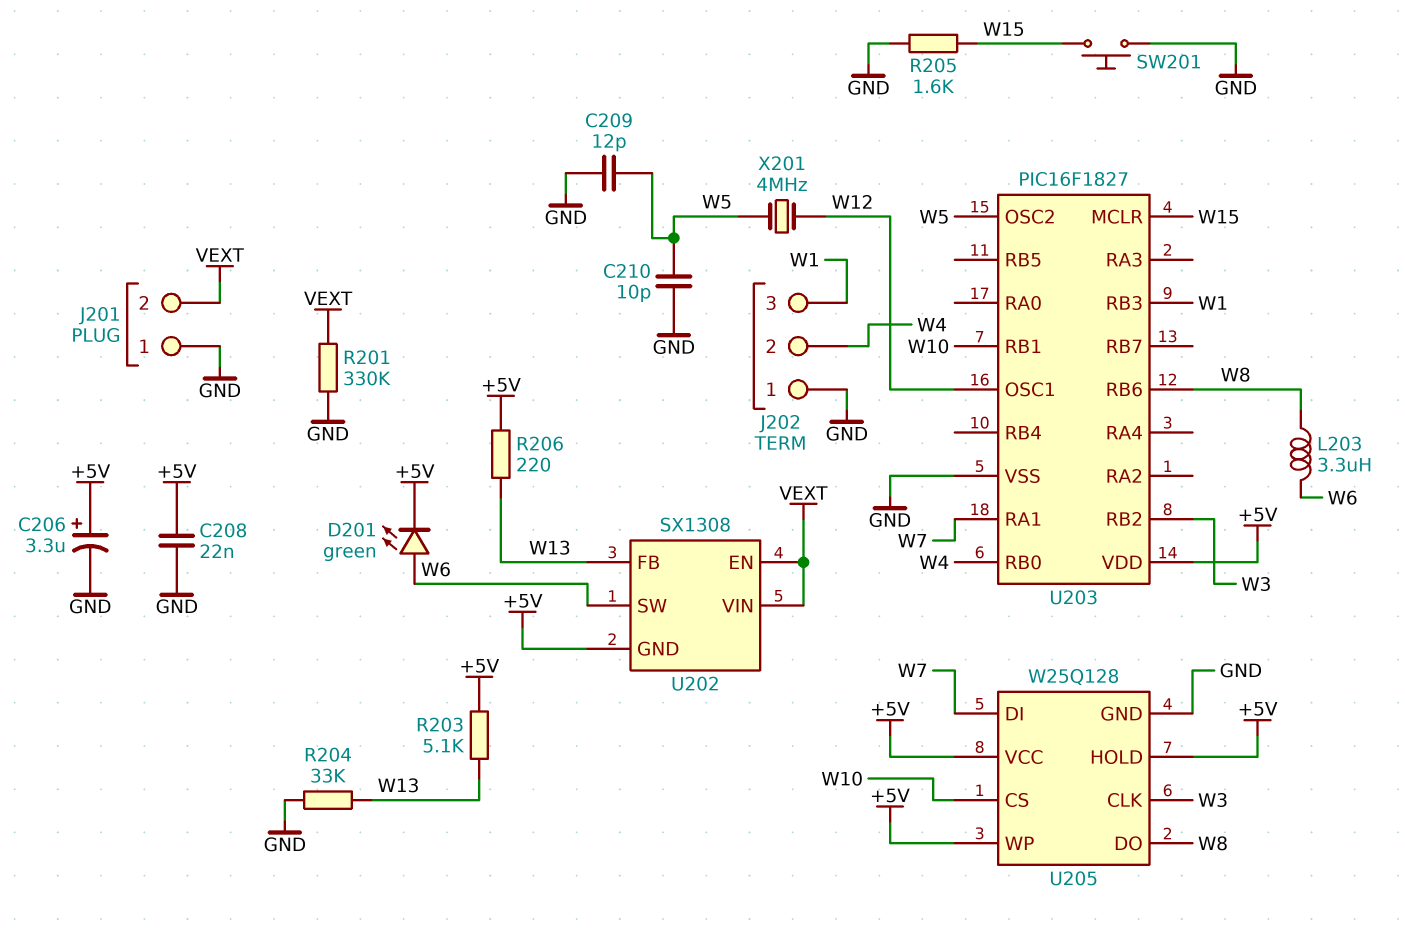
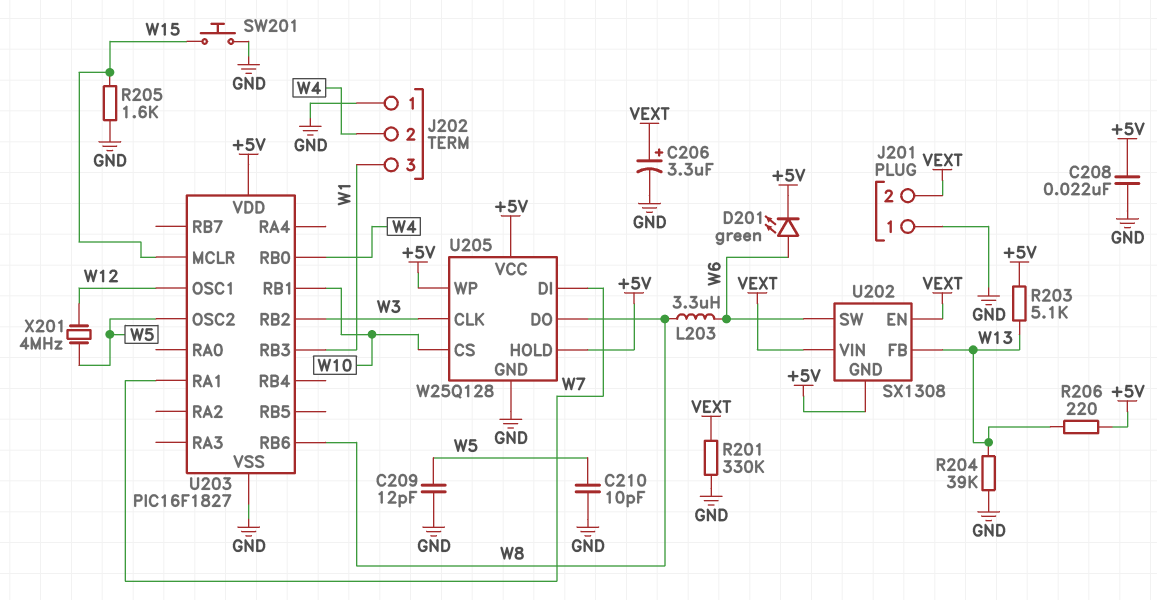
C206: 3.3uF (plus +5V, minus GND) -> 3.3uF (plus VEXT, minus GND)
R204: 33k (GND, W13) -> 39k (GND, W13)

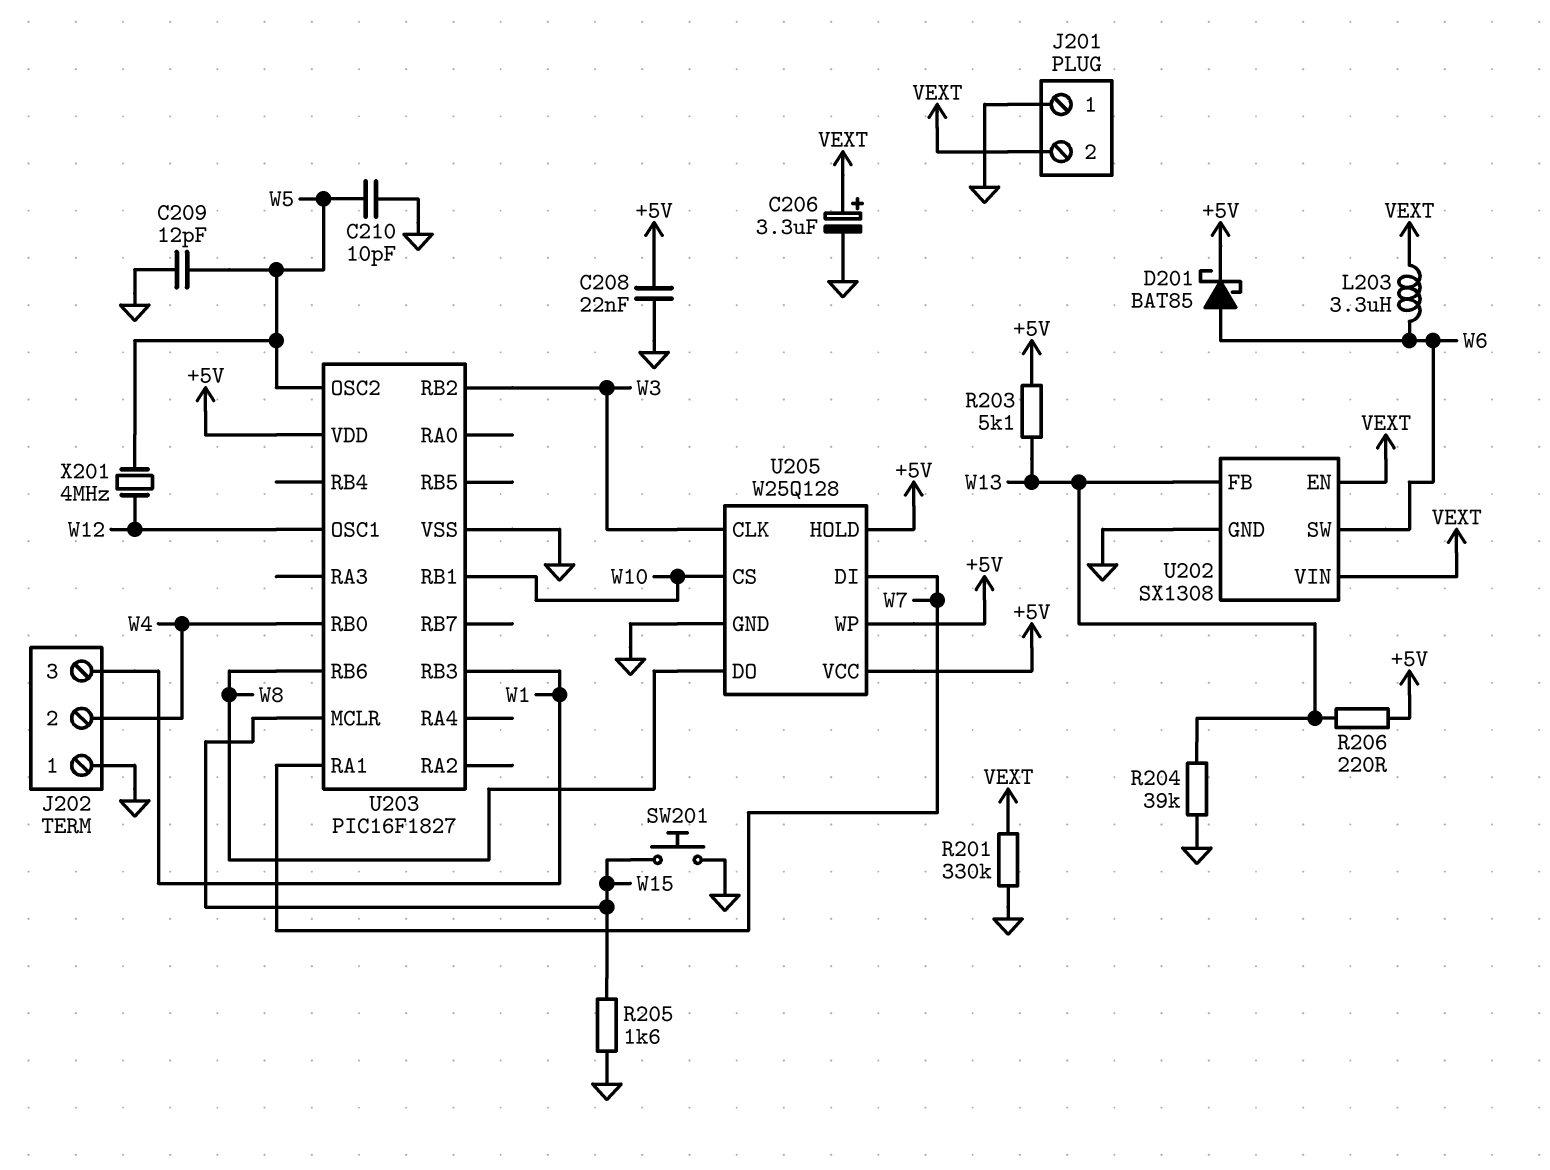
D201: LED green (A W6, K +5V) -> schottky BAT85 (A W6, K +5V)
L203: 3.3uH (W6, W8) -> 3.3uH (VEXT, W6)
U202 pin GND: +5V -> GND

